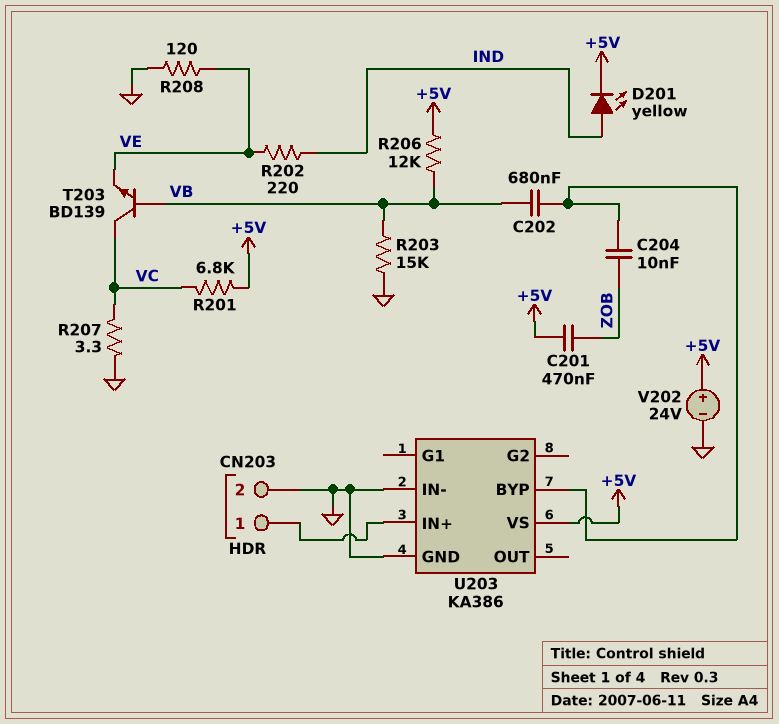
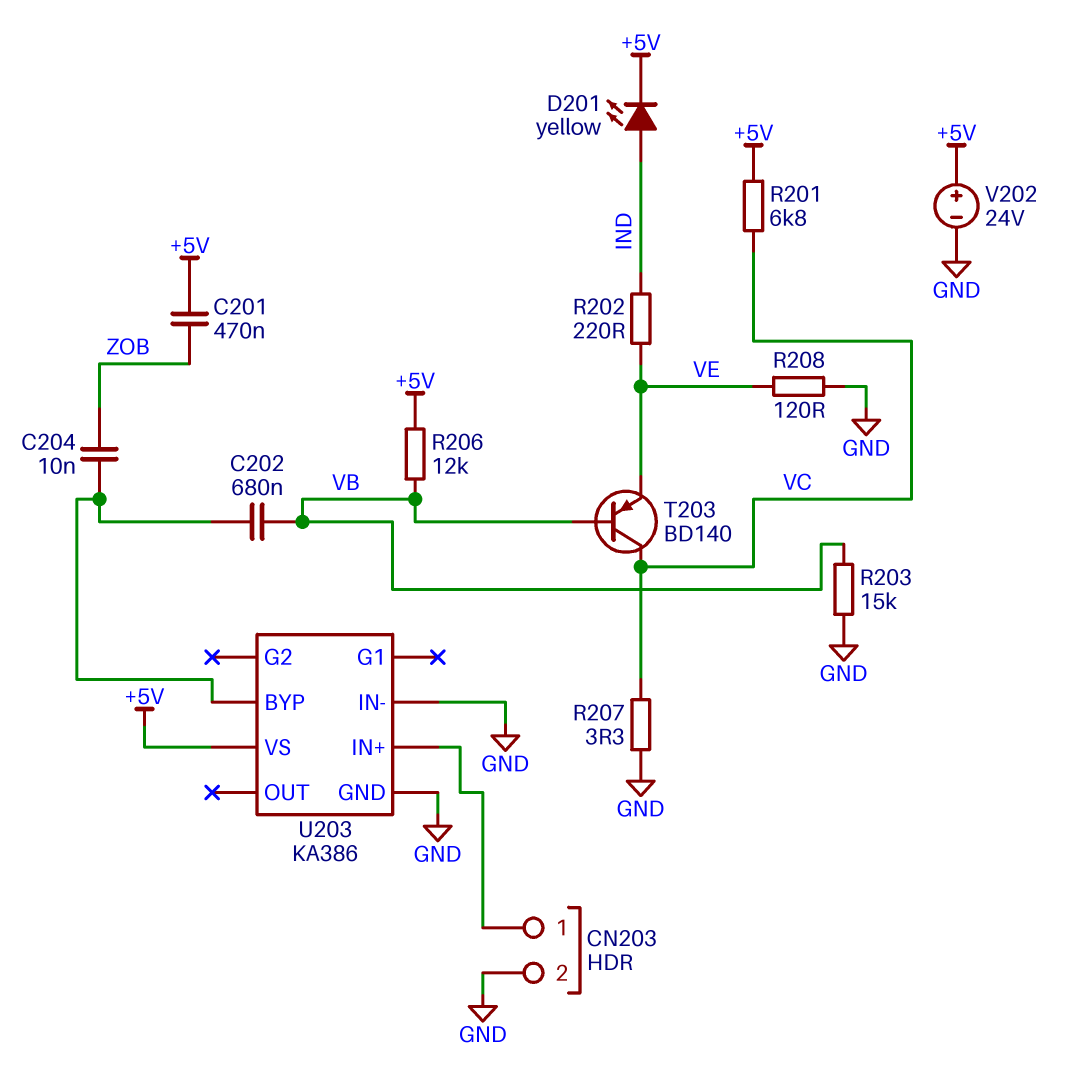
T203: NPN BD139 (B VB, C VC, E VE) -> PNP BD140 (B VB, C VC, E VE)

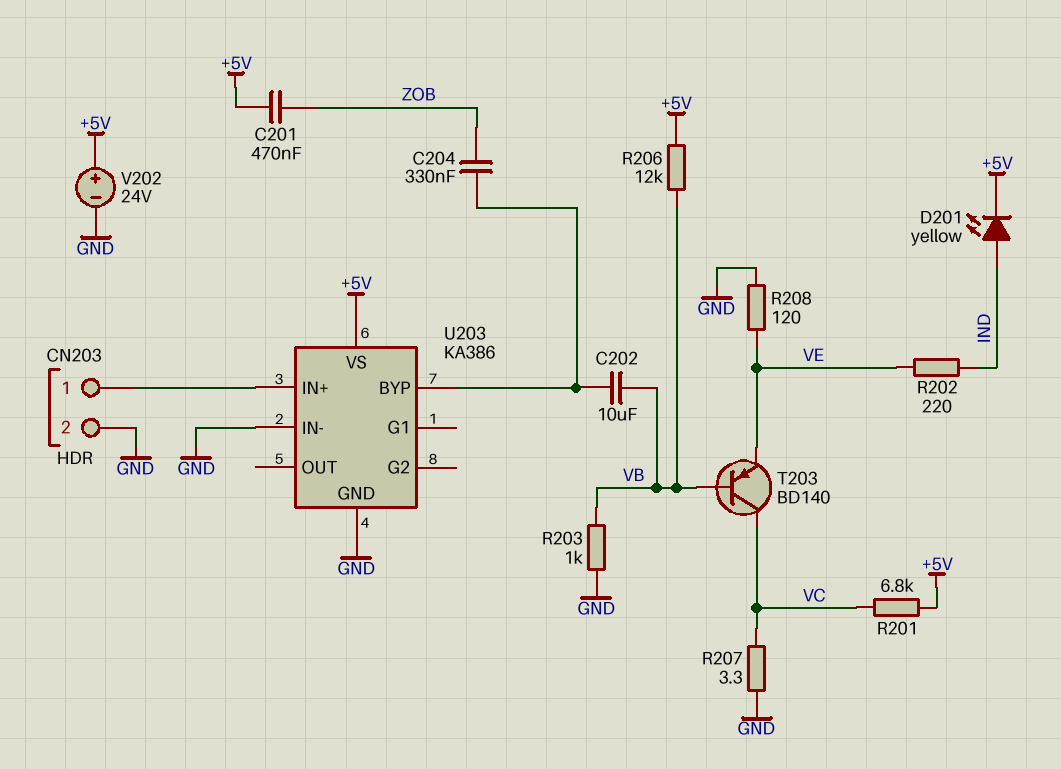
C202: 680nF (U203/BYP, VB) -> 10uF (U203/BYP, VB)
C204: 10nF (U203/BYP, ZOB) -> 330nF (U203/BYP, ZOB)
R203: 15k (GND, VB) -> 1k (GND, VB)

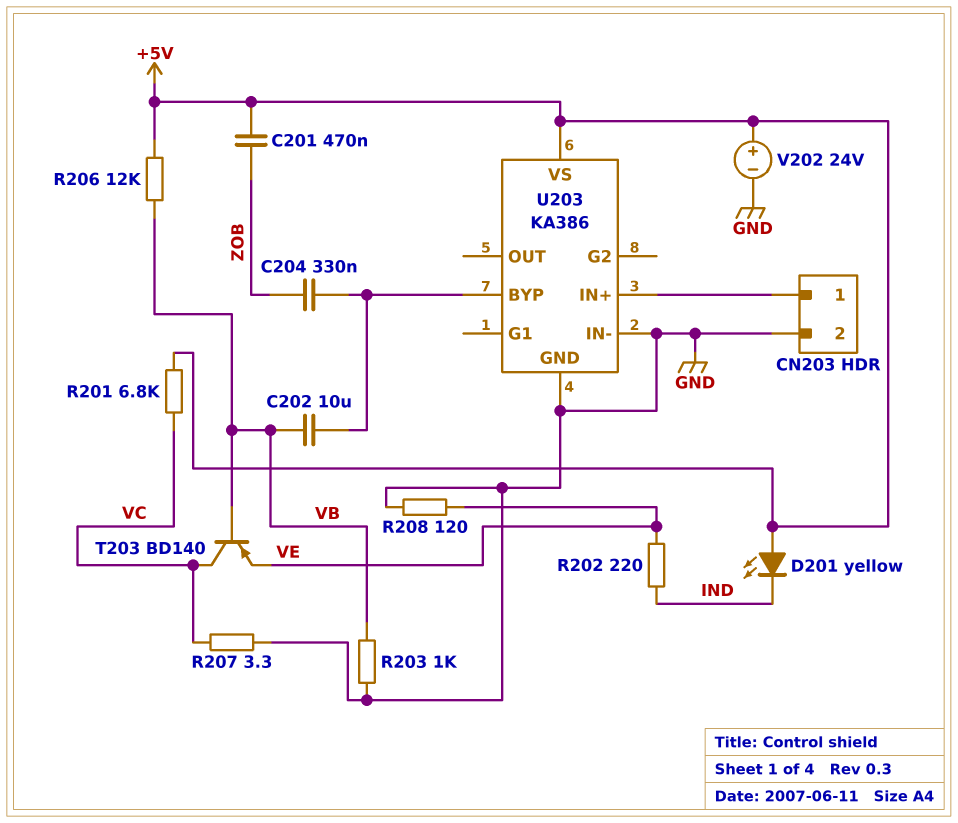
D201: LED yellow (A IND, K +5V) -> LED yellow (A +5V, K IND)

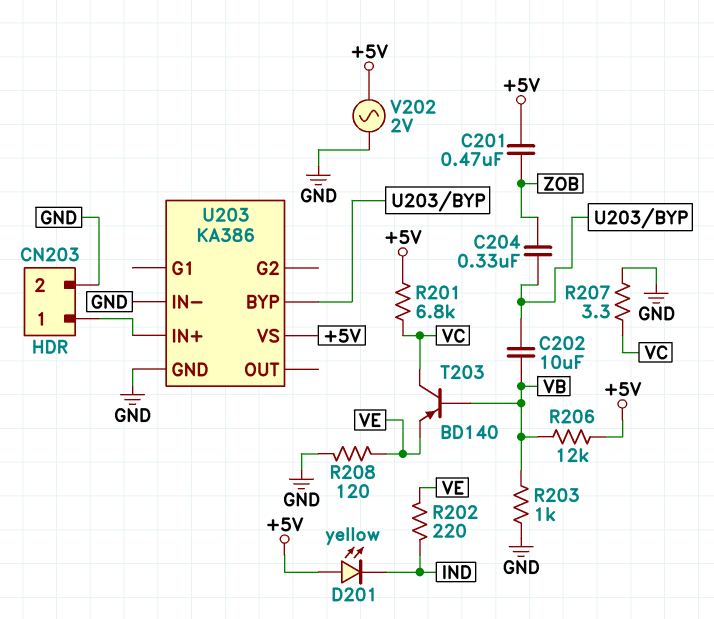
V202: 24V (plus +5V, minus GND) -> AC 2V (+5V, GND)

